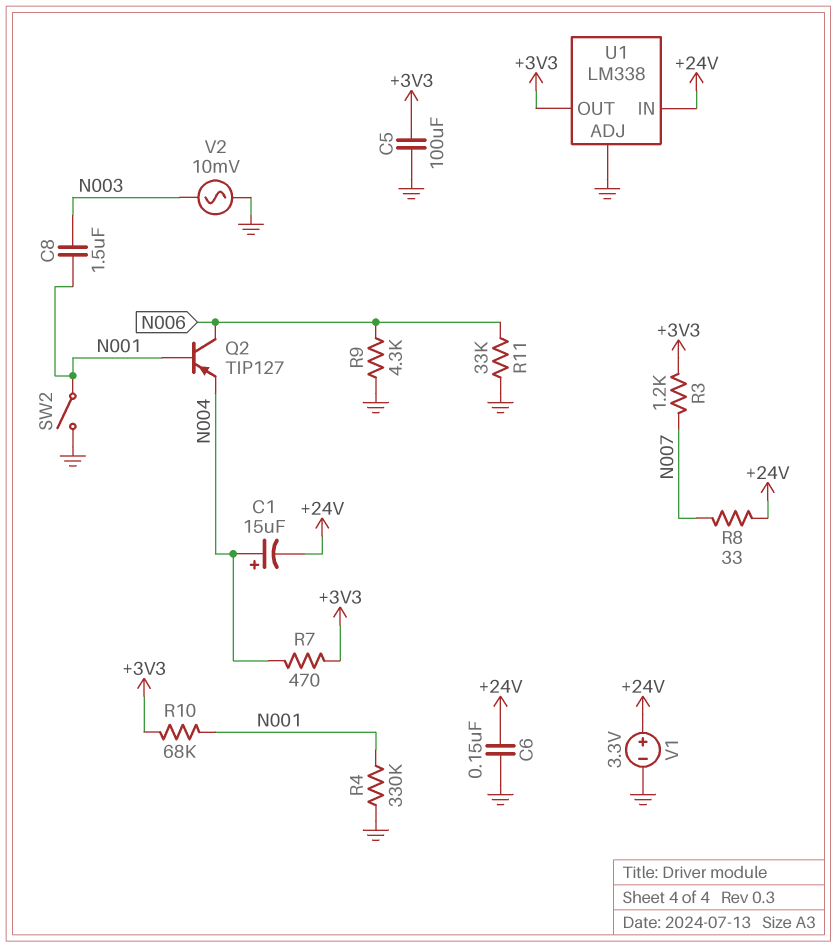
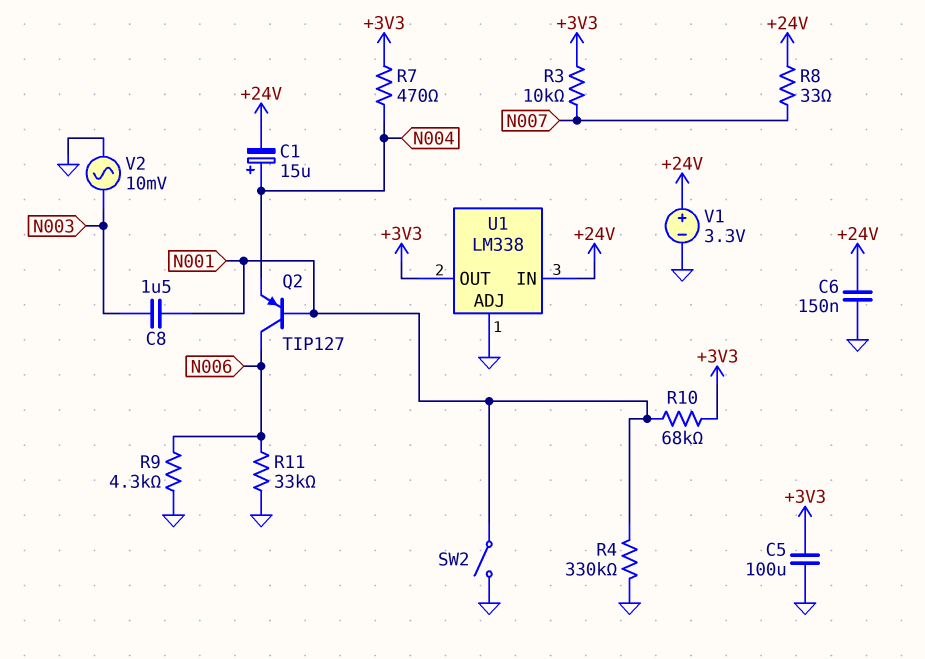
R3: 1.2k (+3V3, N007) -> 10k (+3V3, N007)

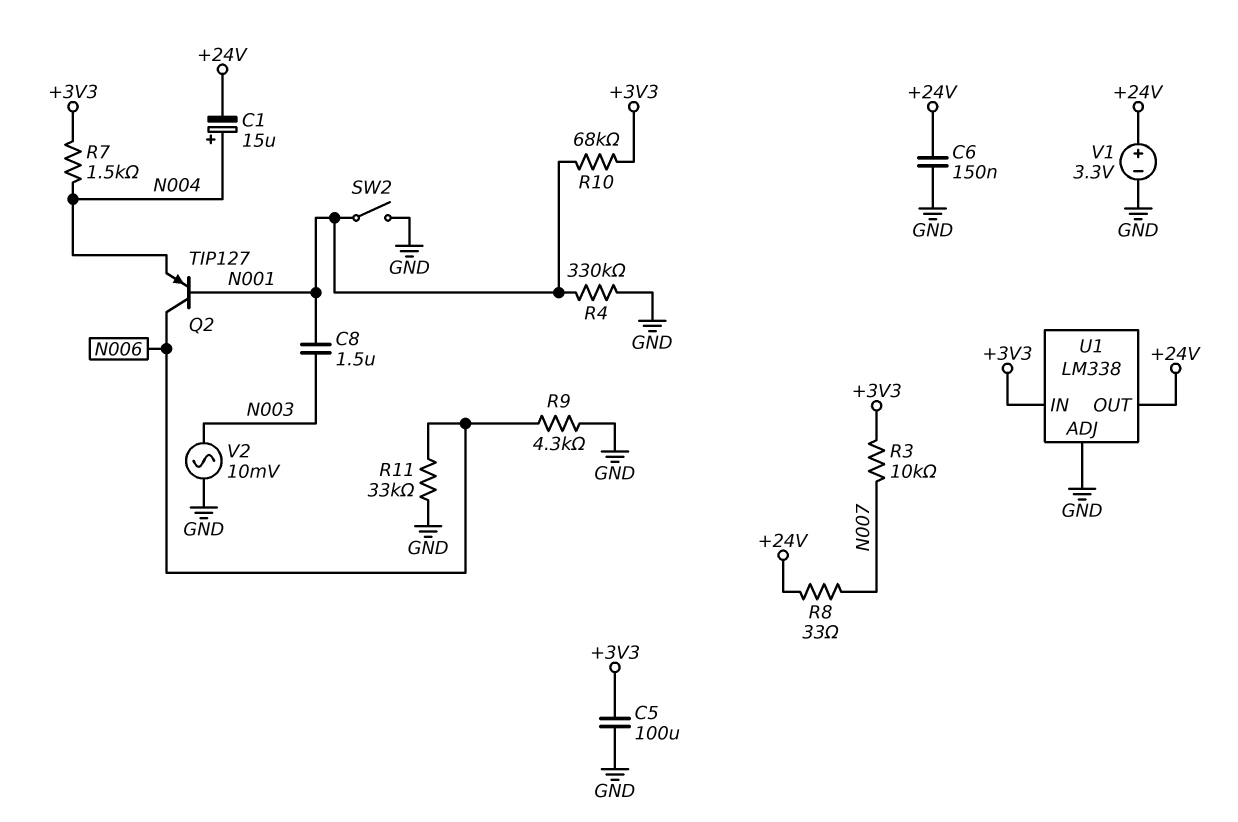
R7: 470 (+3V3, N004) -> 1.5k (+3V3, N004)
U1 pin IN: +24V -> +3V3
U1 pin OUT: +3V3 -> +24V

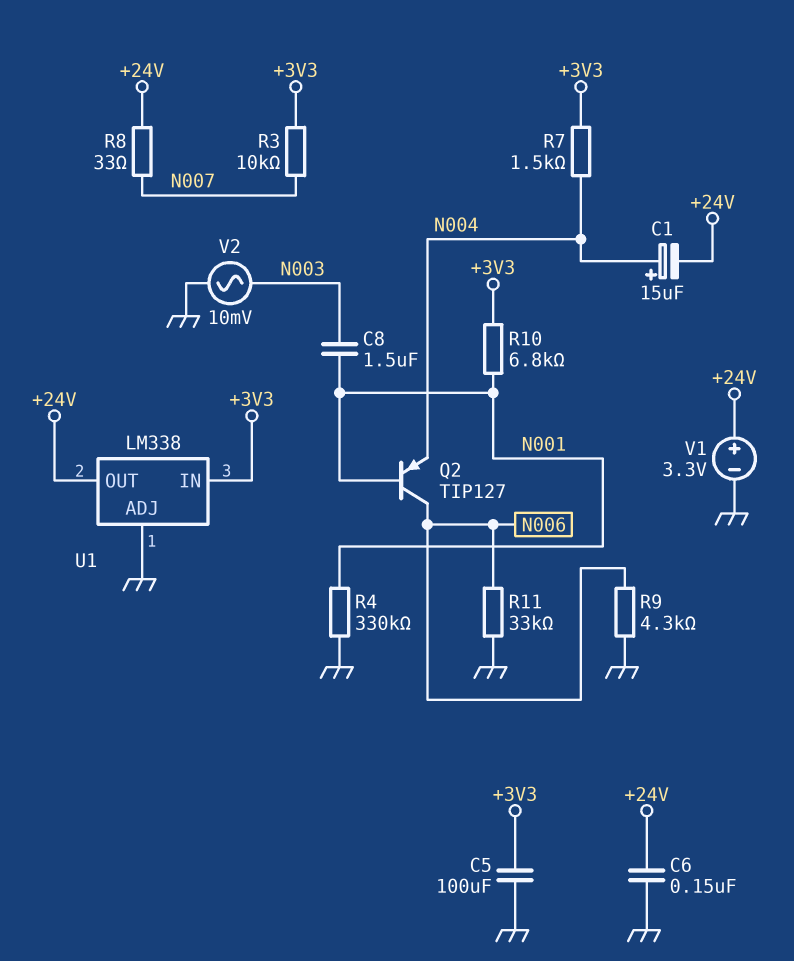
R10: 68k (+3V3, N001) -> 6.8k (+3V3, N001)
SW2: switch (GND, N001) -> none

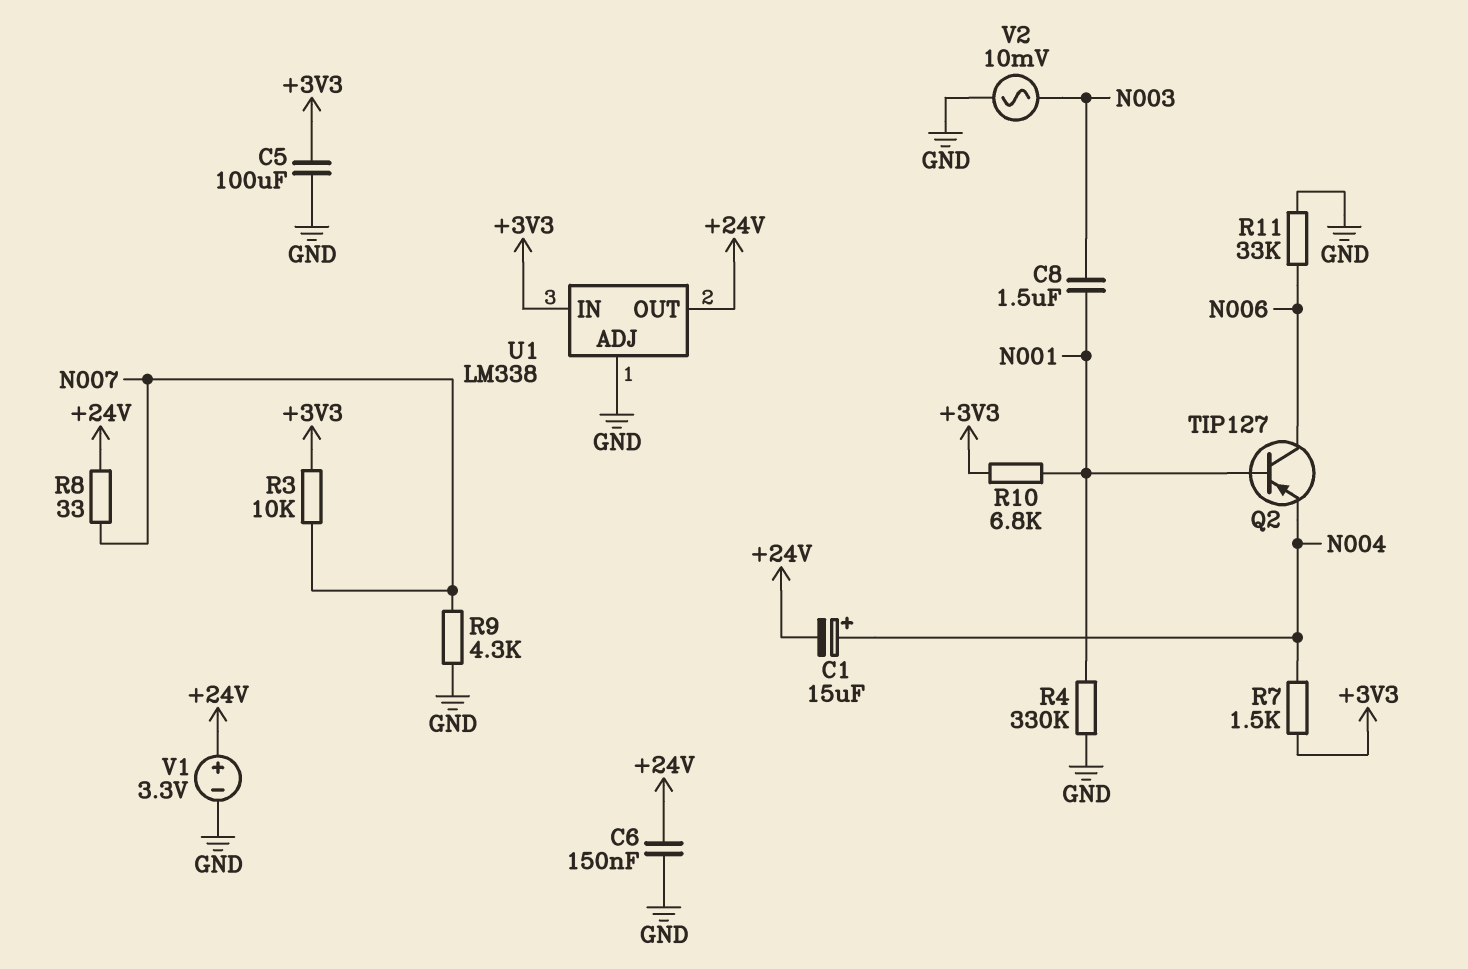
R9: 4.3k (GND, N006) -> 4.3k (GND, N007)

